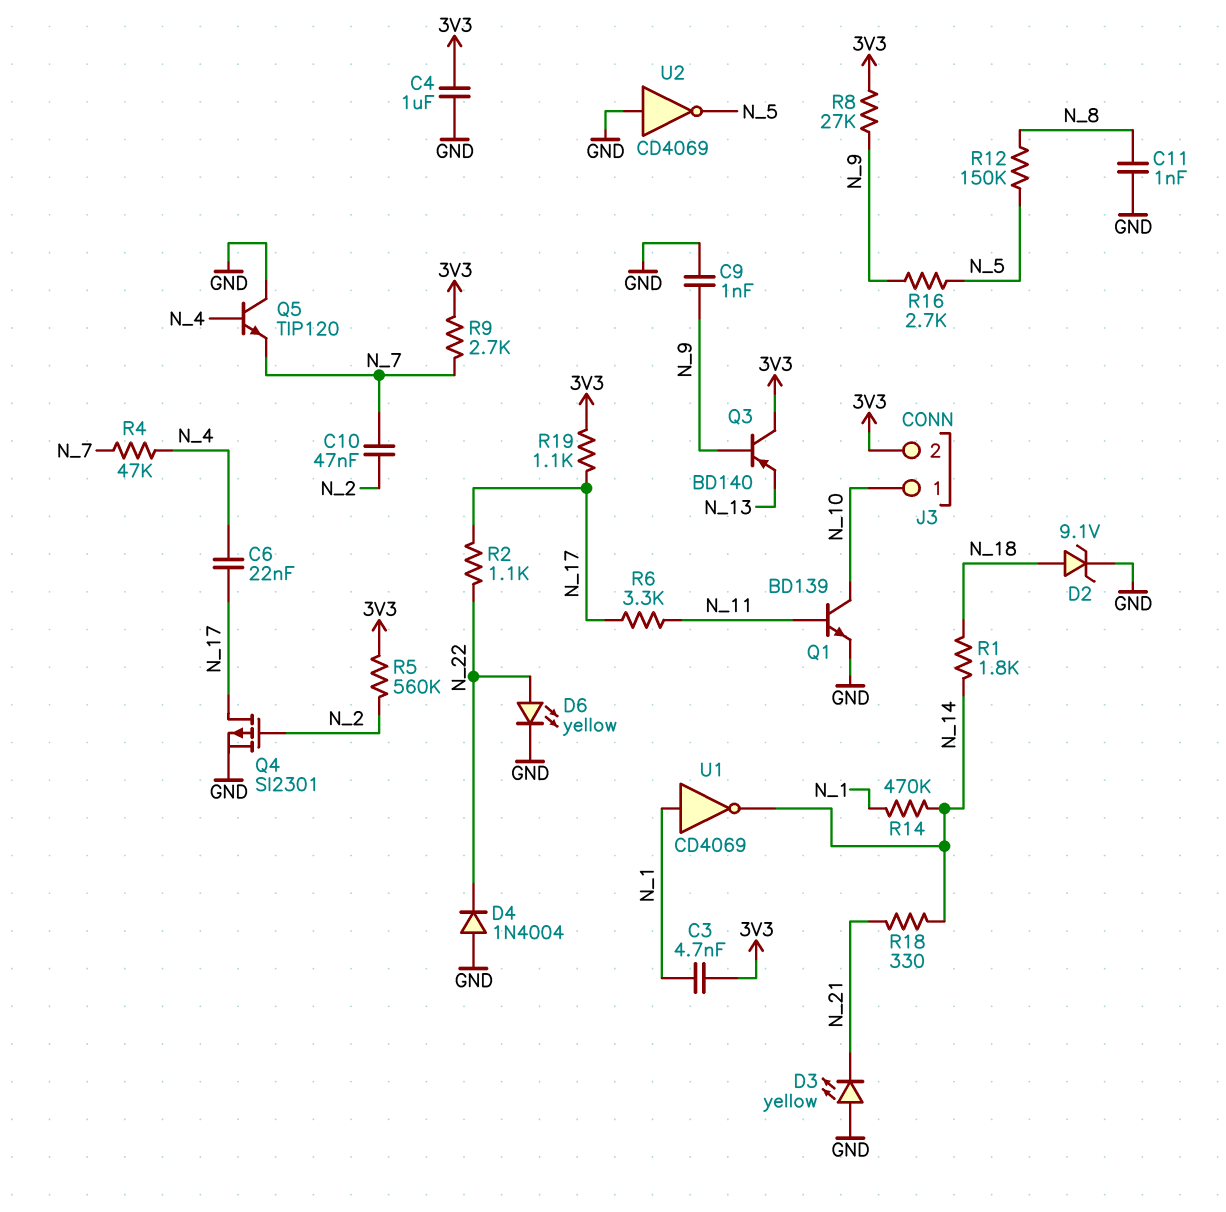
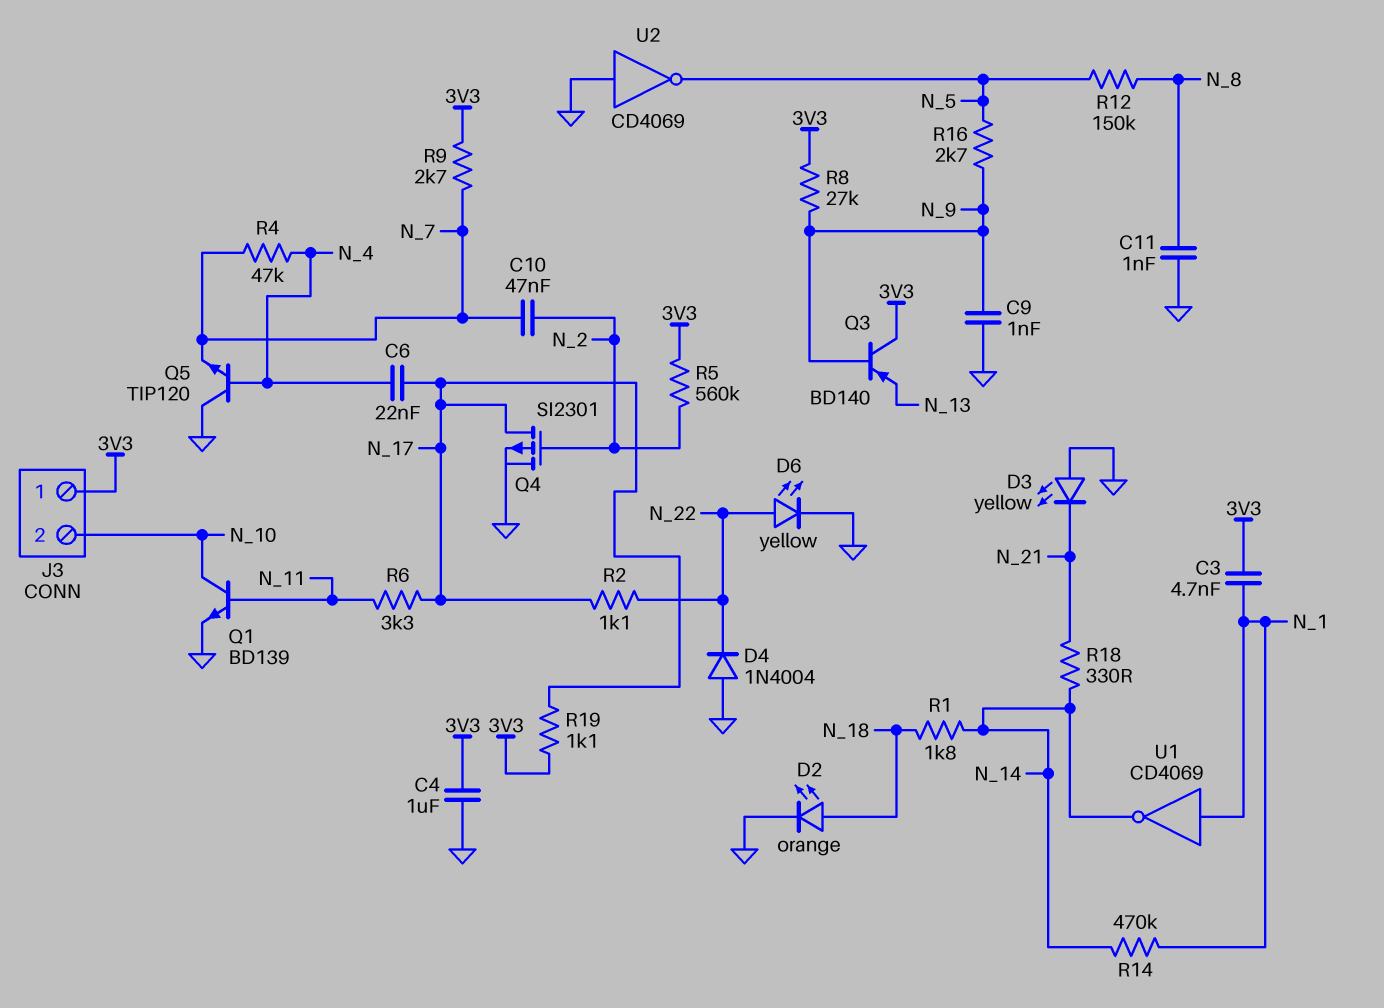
D2: zener 9.1V (A N_18, K GND) -> LED orange (A N_18, K GND)
J3 pin 1: N_10 -> 3V3
J3 pin 2: 3V3 -> N_10

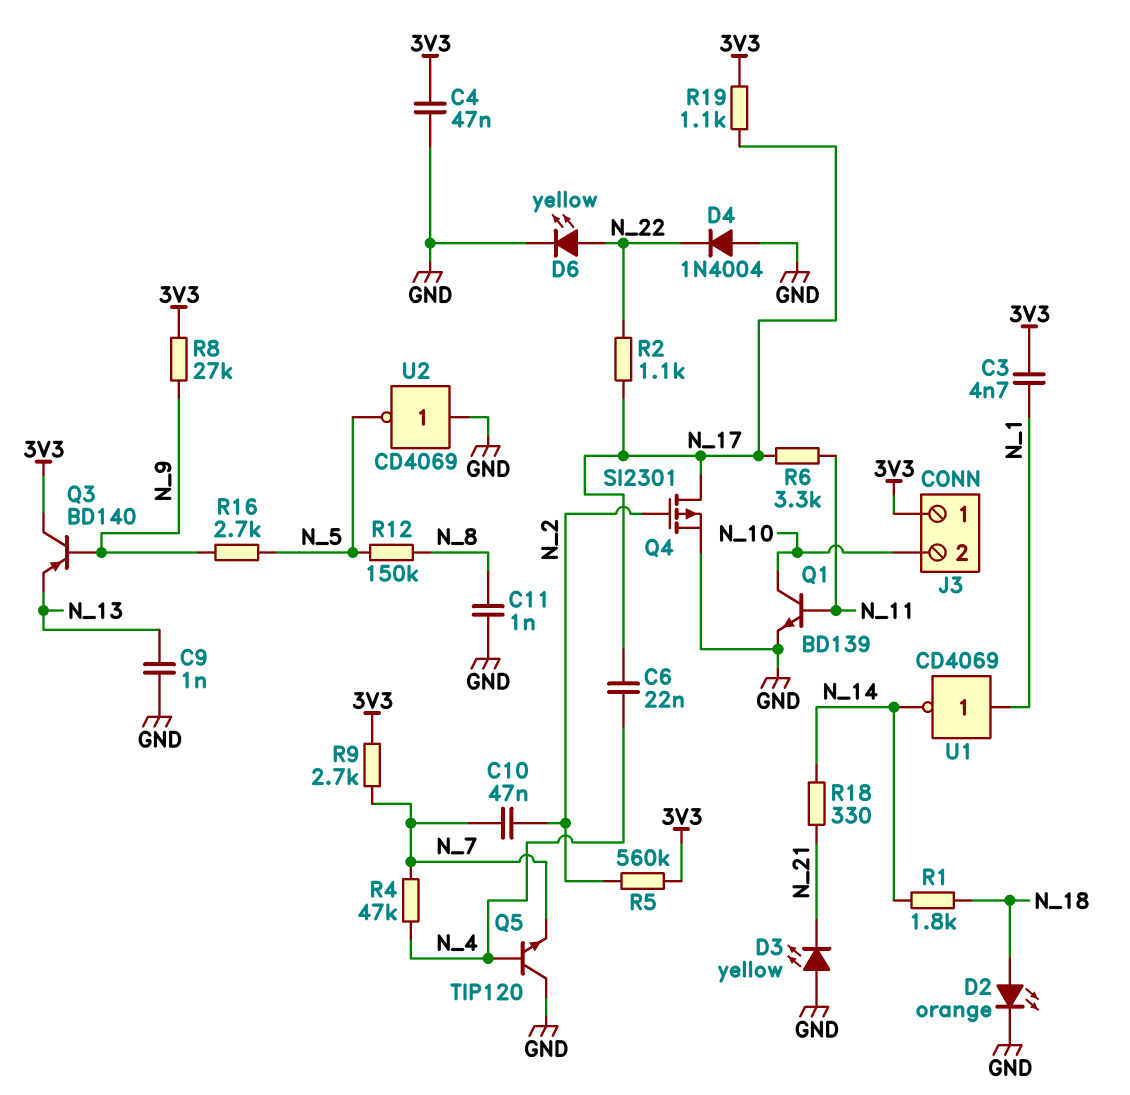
C4: 1uF (3V3, GND) -> 47nF (3V3, GND)
C9: 1nF (GND, N_9) -> 1nF (GND, N_13)
R14: 470k (N_1, N_14) -> none

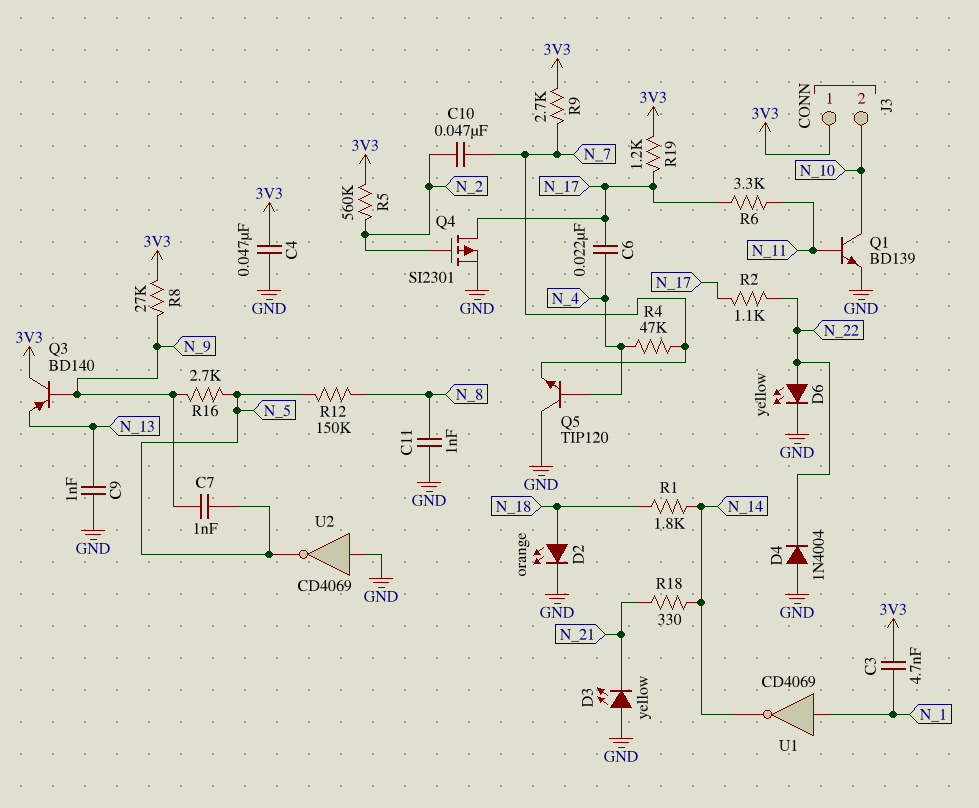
C7: none -> 1nF (N_5, N_9)
R19: 1.1k (3V3, N_17) -> 1.2k (3V3, N_17)

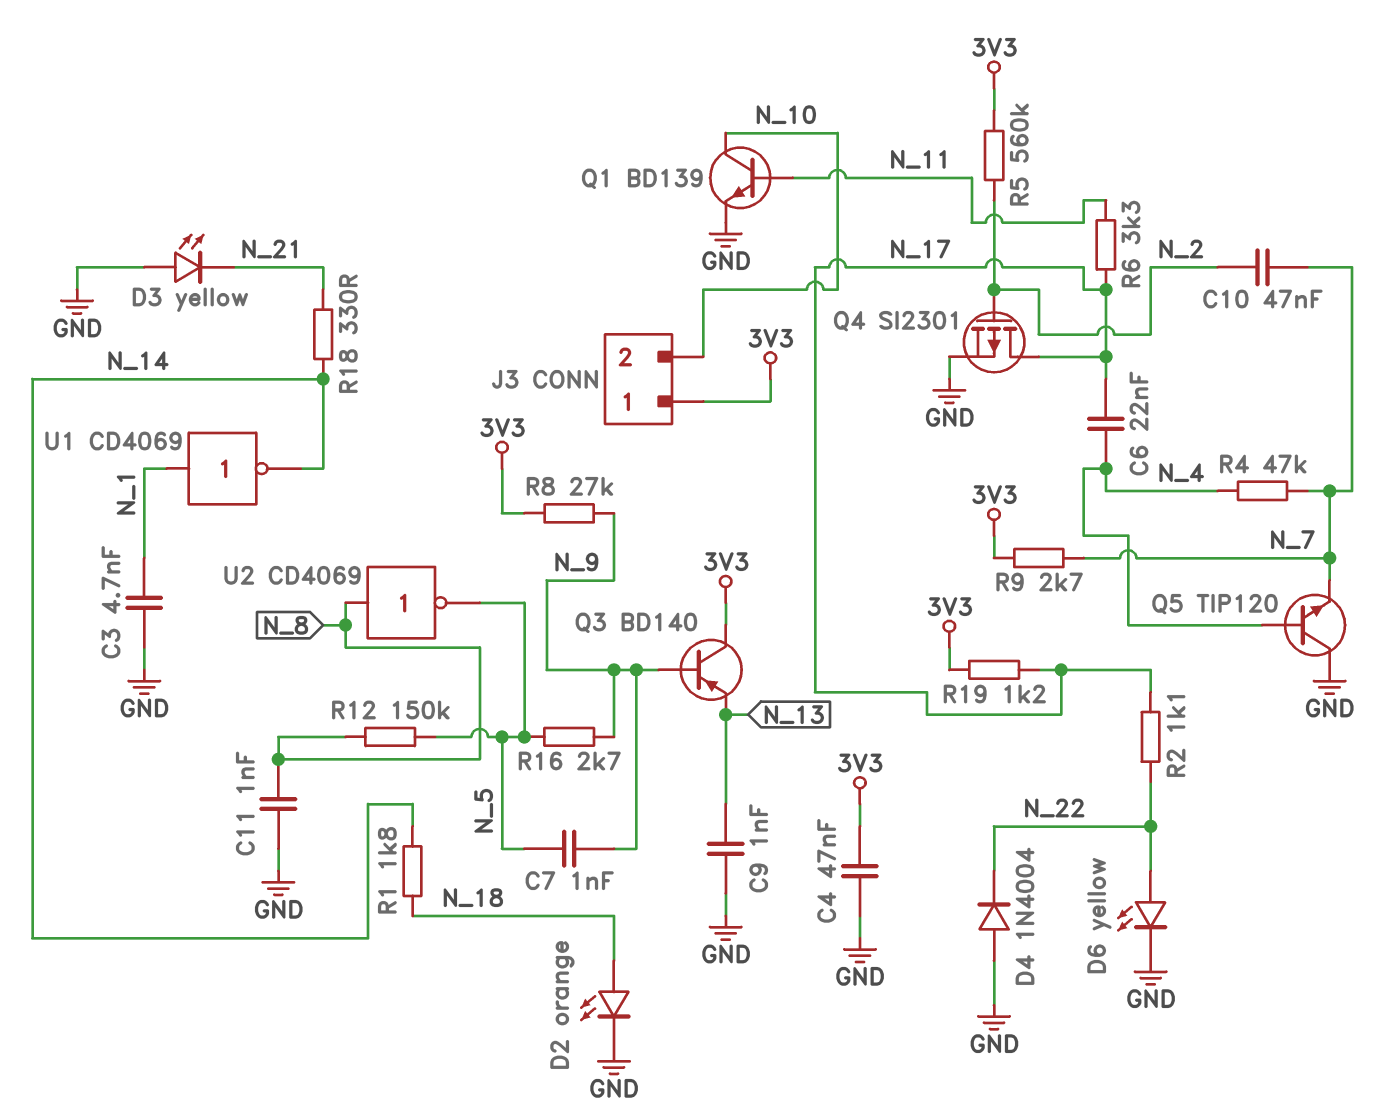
C3: 4.7nF (3V3, N_1) -> 4.7nF (GND, N_1)
U2: NOT CD4069 (in GND, out N_5) -> NOT CD4069 (in N_8, out N_5)

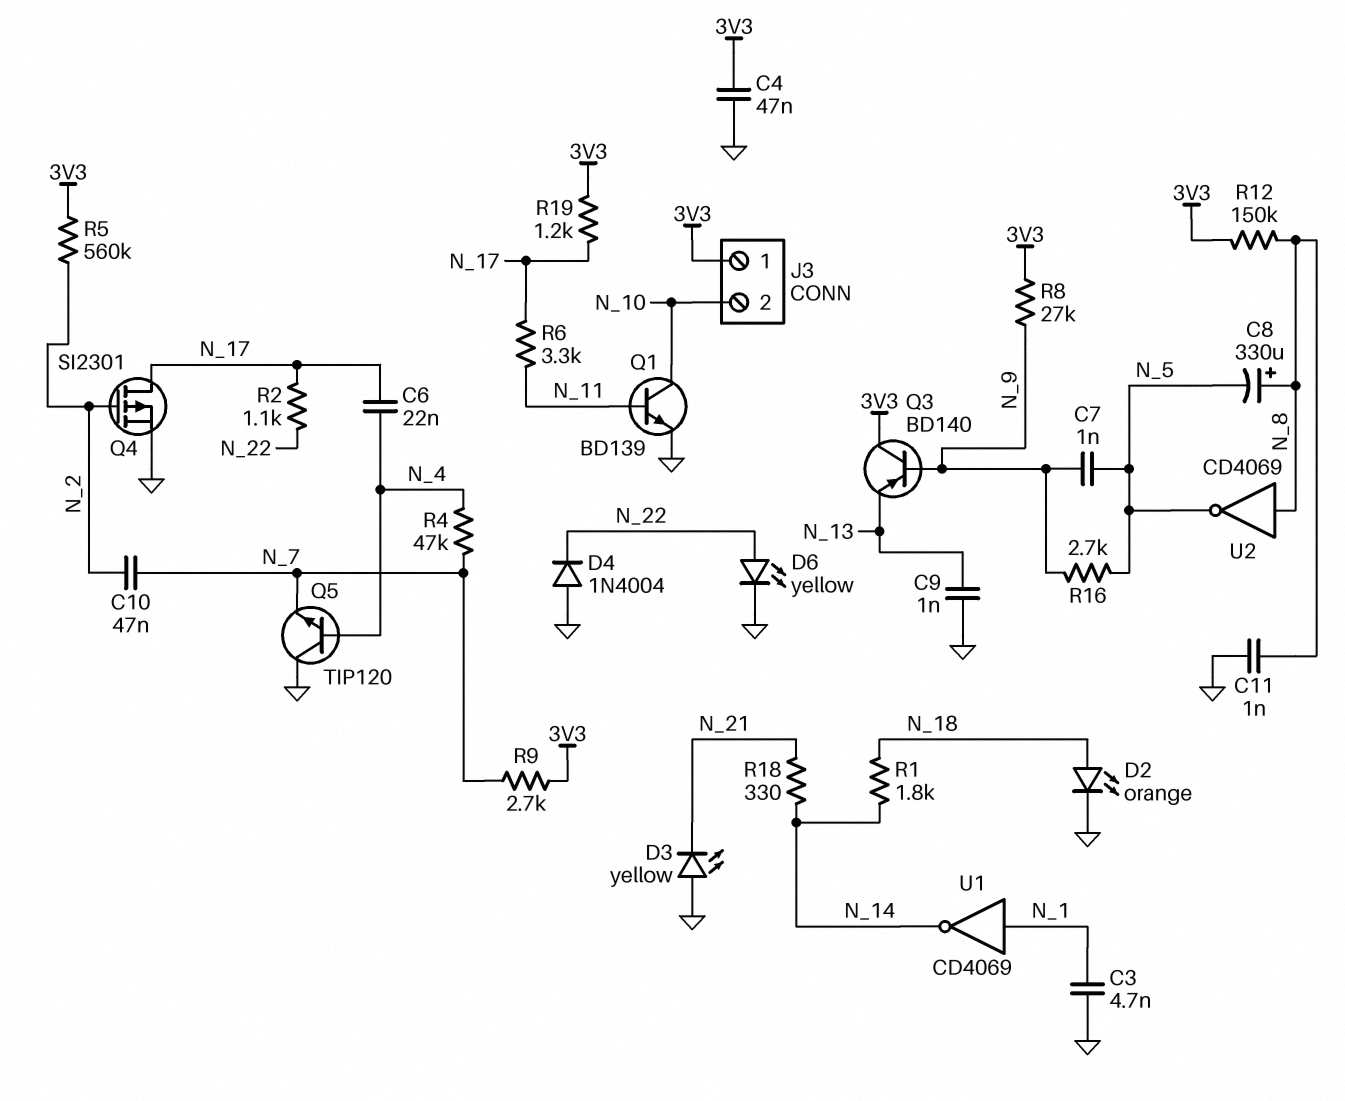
C8: none -> 330uF (plus N_8, minus N_5)
R12: 150k (N_5, N_8) -> 150k (3V3, N_8)

